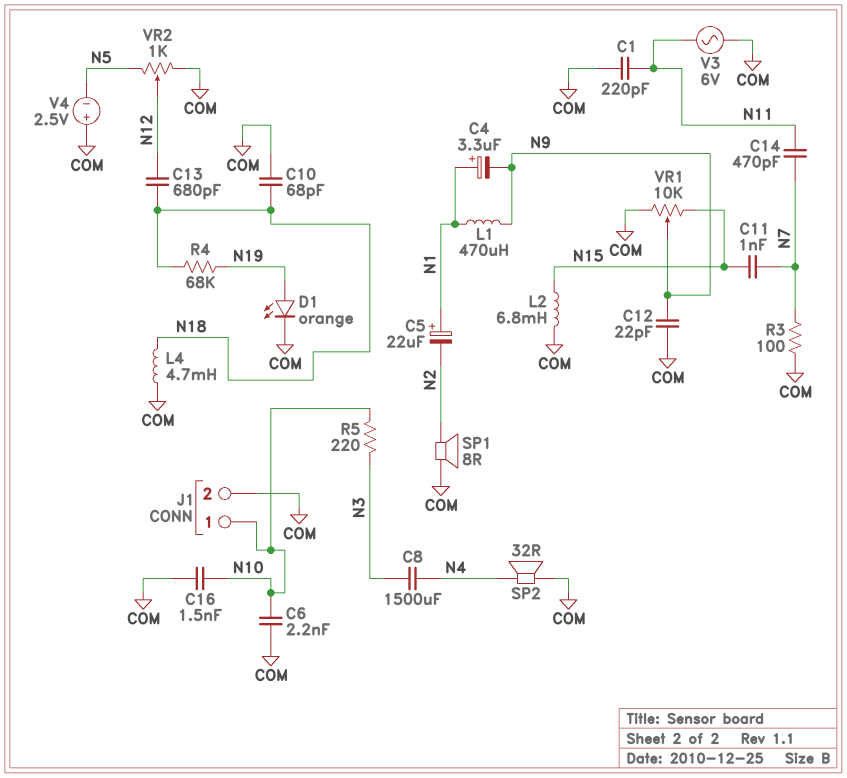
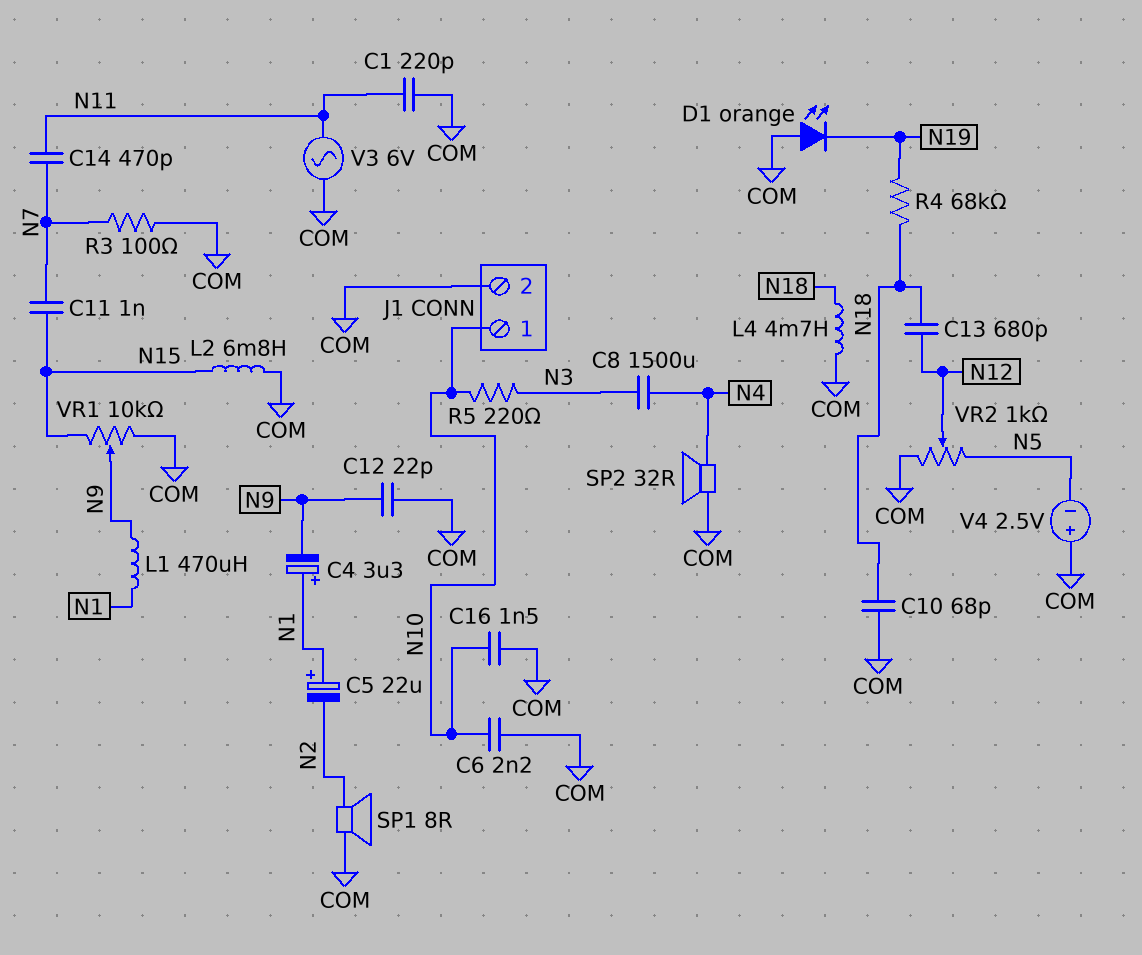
D1: LED orange (A N19, K COM) -> LED orange (A COM, K N19)

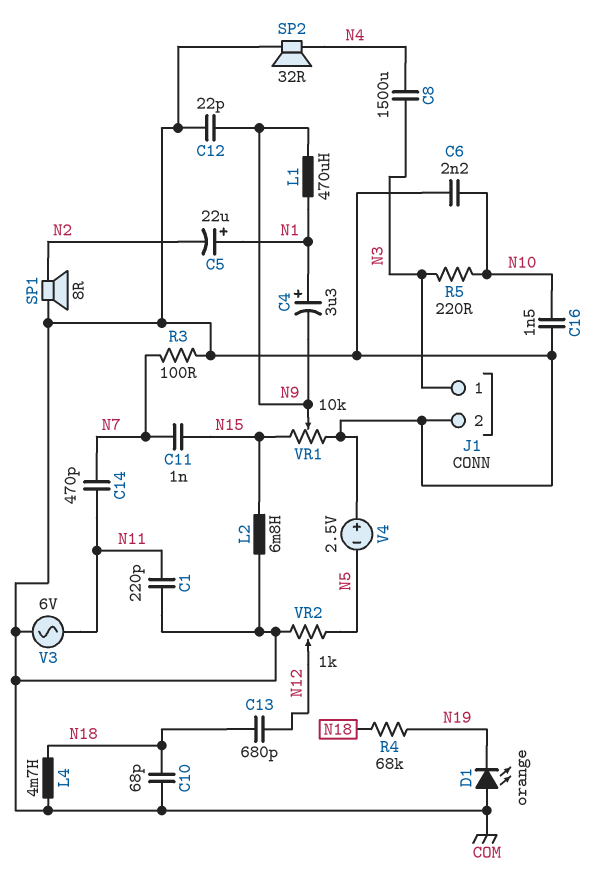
J1 pin 1: N10 -> N3

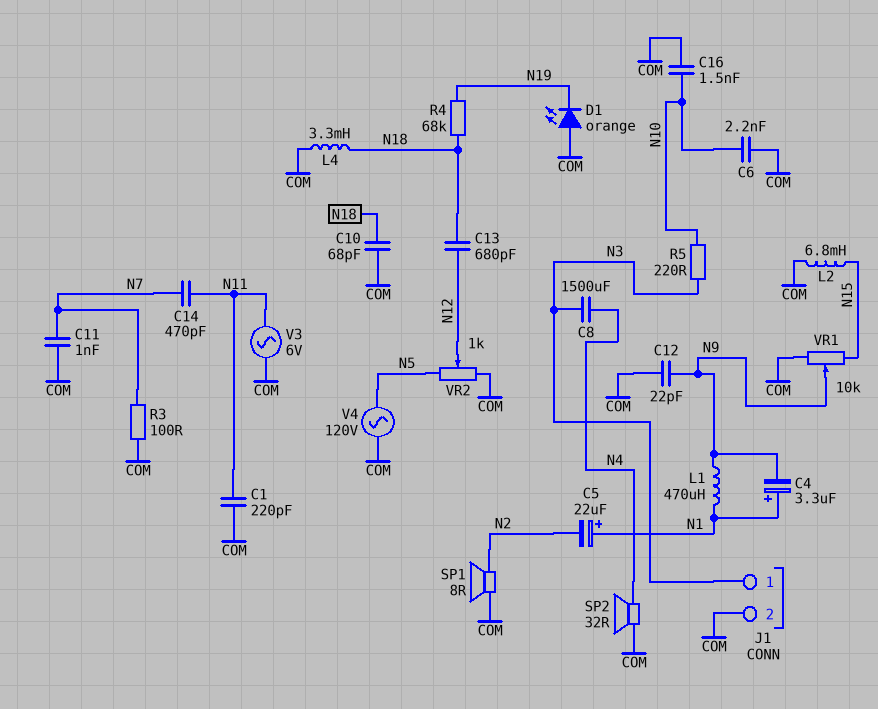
C11: 1nF (N7, N15) -> 1nF (COM, N7)
L4: 4.7mH (COM, N18) -> 3.3mH (COM, N18)
V4: 2.5V (plus COM, minus N5) -> AC 120V (COM, N5)

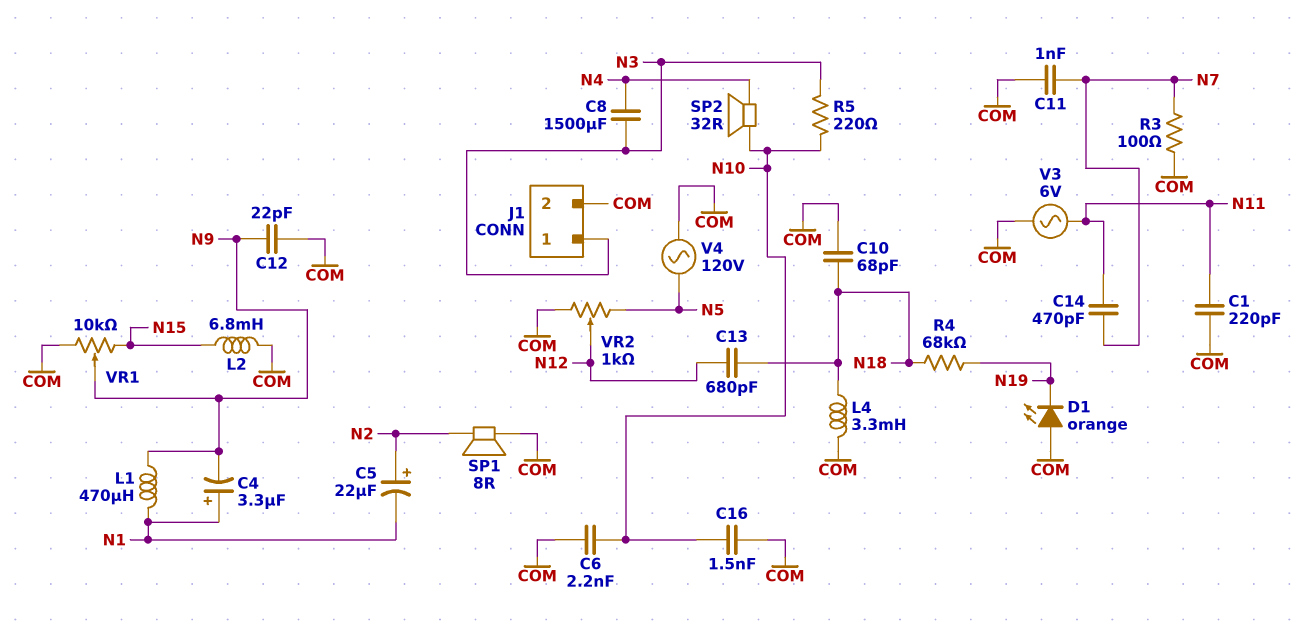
C5: 22uF (plus N1, minus N2) -> 22uF (plus N2, minus N1)
SP2: speaker 32R (COM, N4) -> speaker 32R (N4, N10)

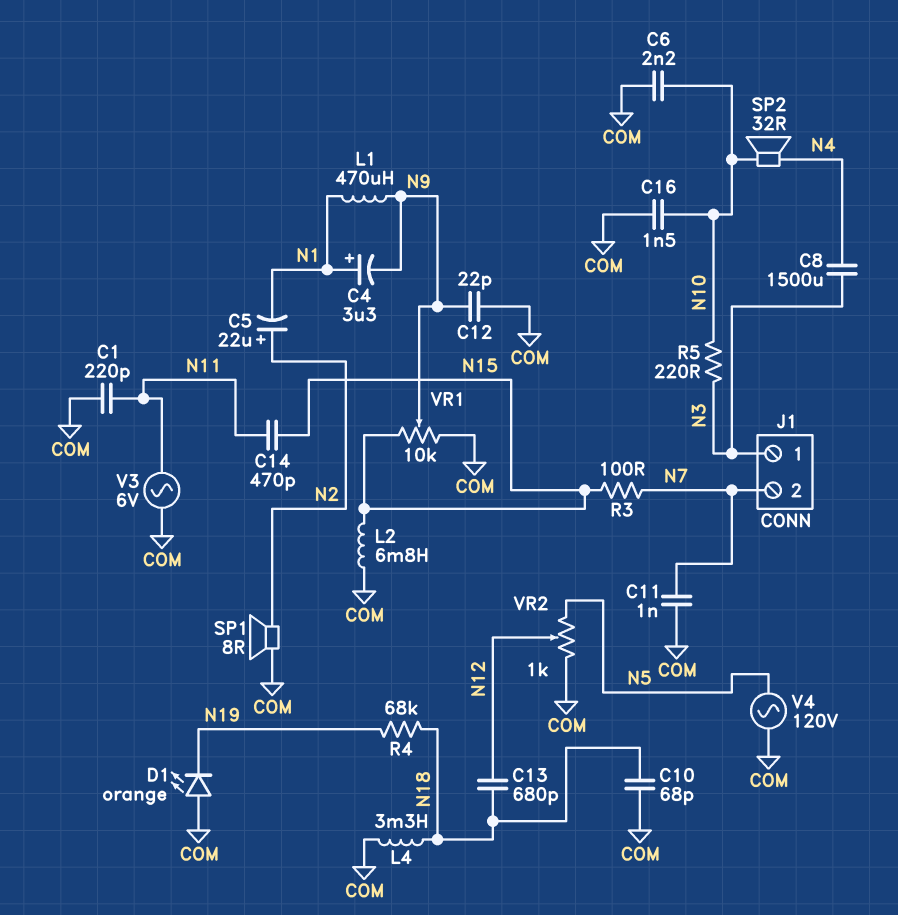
C14: 470pF (N7, N11) -> 470pF (N11, N15)
J1 pin 2: COM -> N7
R3: 100 (COM, N7) -> 100 (N7, N15)

